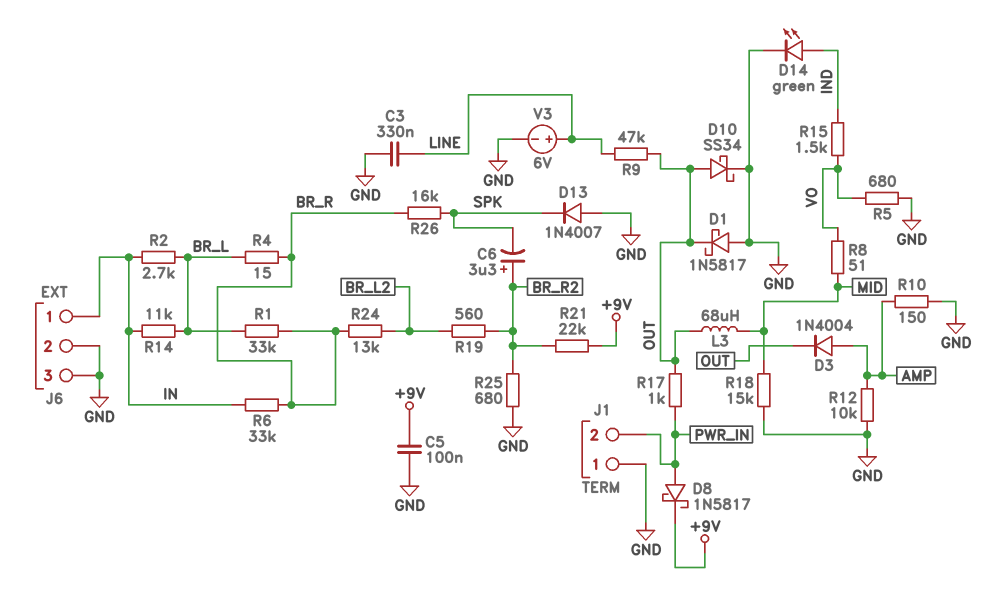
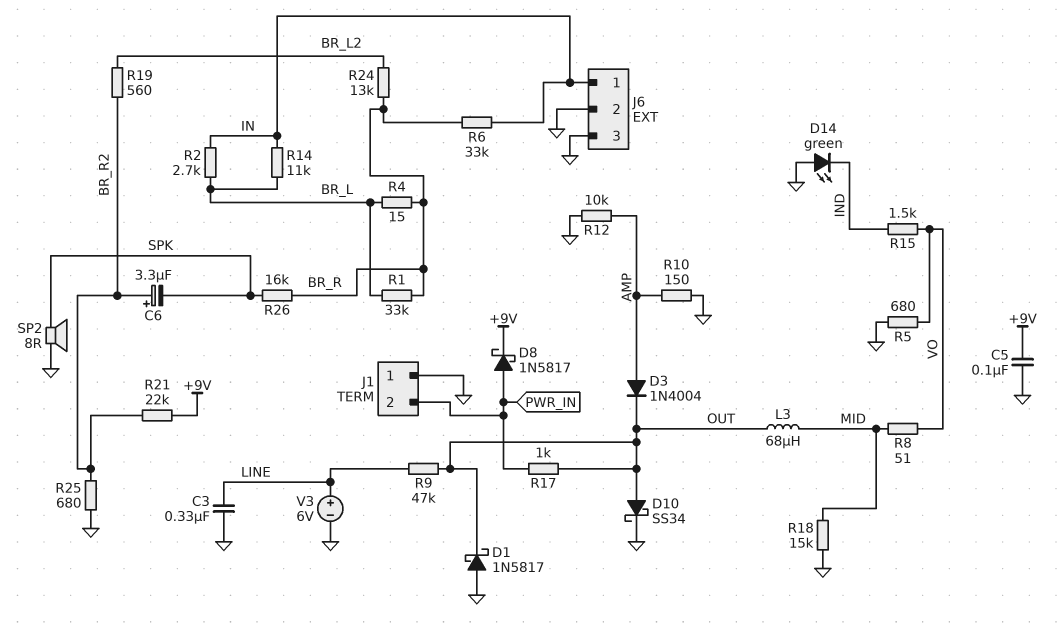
D13: diode 1N4007 (A GND, K SPK) -> none
D14: LED green (A IND, K GND) -> LED green (A GND, K IND)
SP2: none -> speaker 8R (GND, SPK)

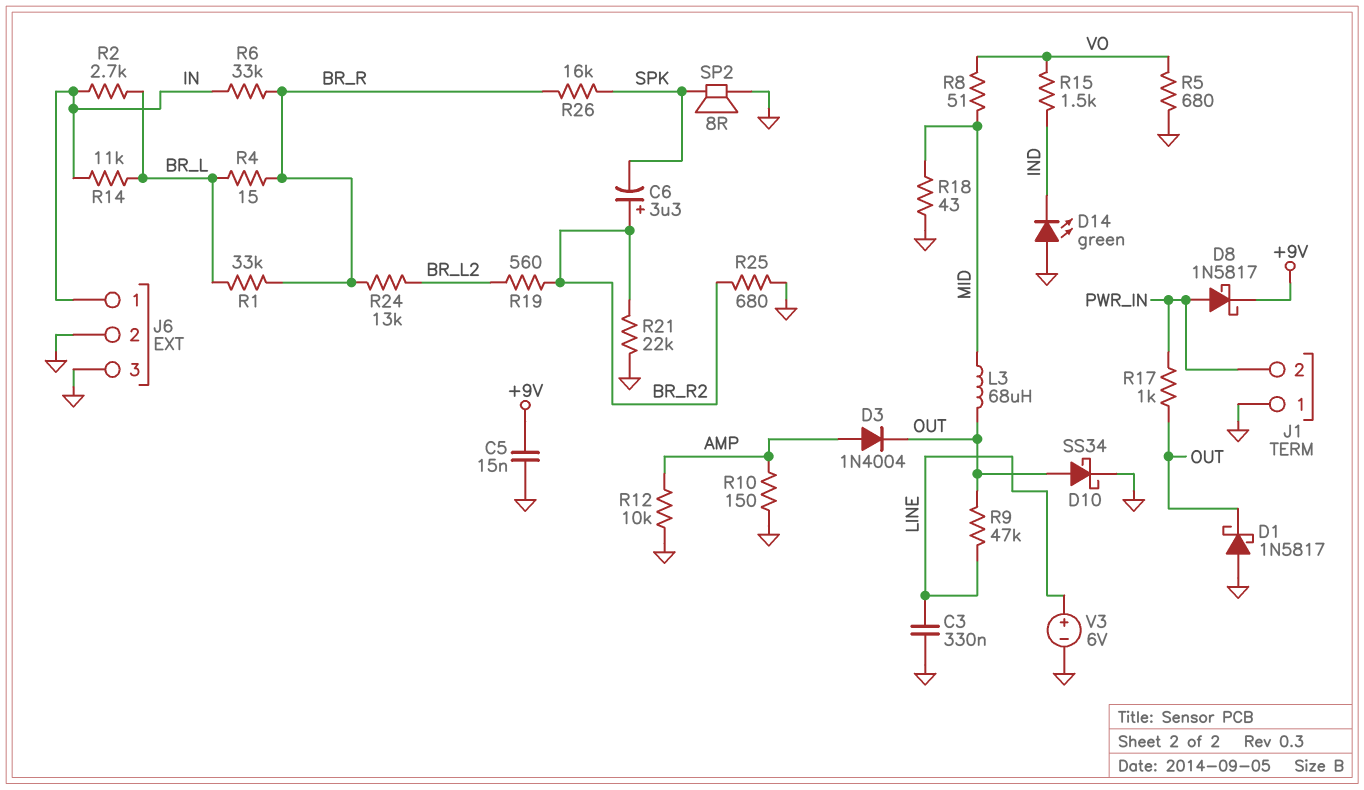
C5: 100nF (+9V, GND) -> 15nF (+9V, GND)
R18: 15k (GND, MID) -> 43 (GND, MID)
R21: 22k (+9V, BR_R2) -> 22k (BR_R2, GND)

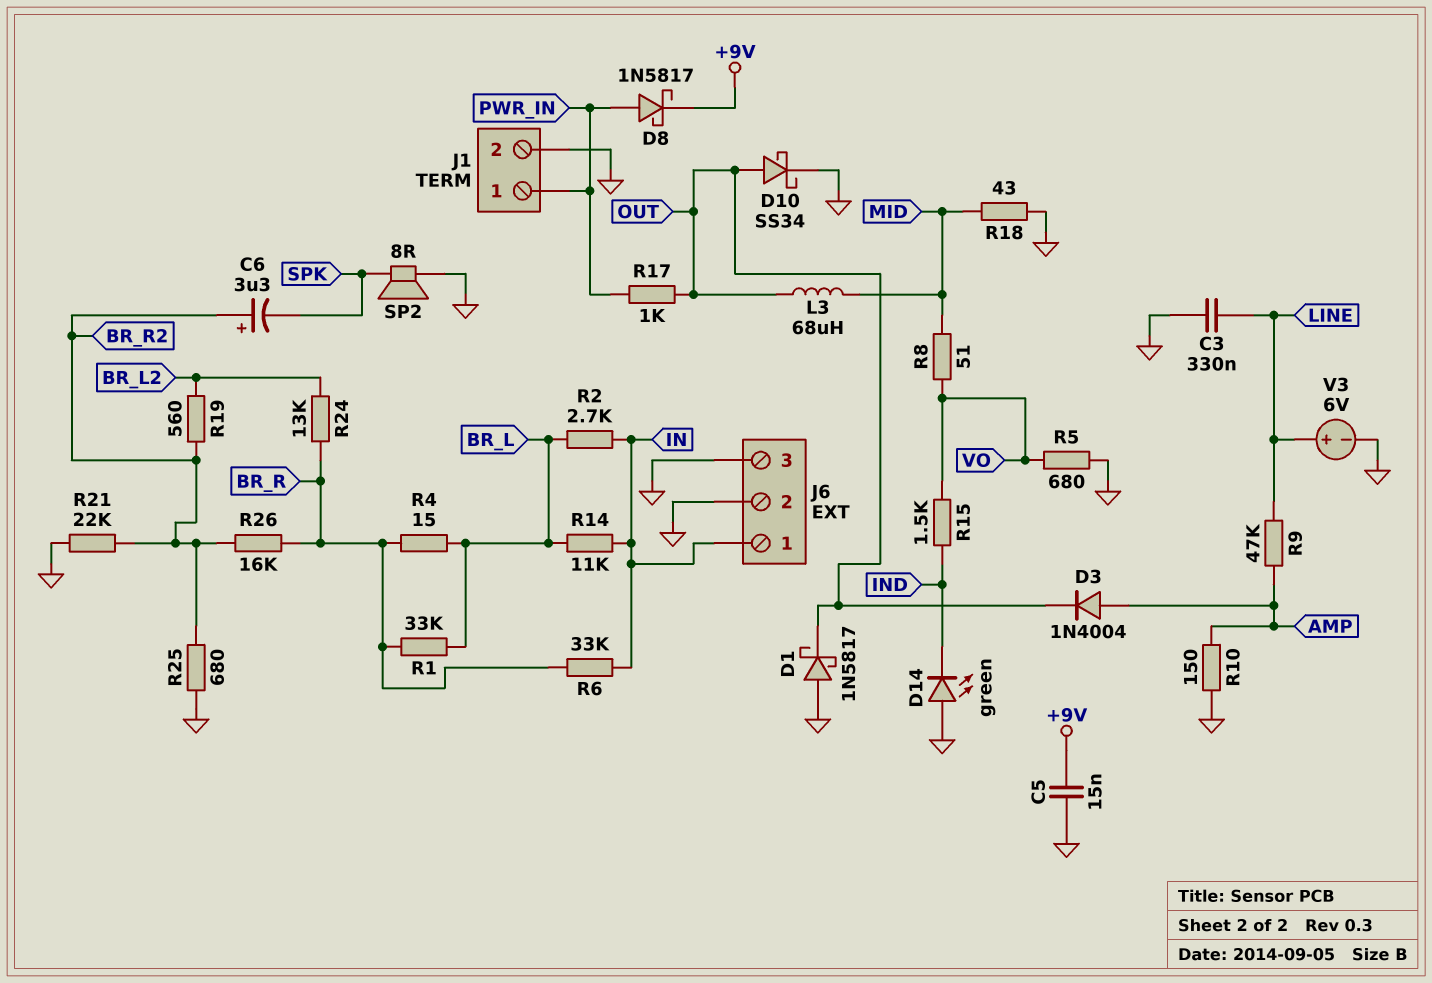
J1 pin 1: GND -> PWR_IN
J1 pin 2: PWR_IN -> GND
R9: 47k (LINE, OUT) -> 47k (AMP, LINE)
R12: 10k (AMP, GND) -> none
R26: 16k (BR_R, SPK) -> 16k (BR_R, BR_R2)

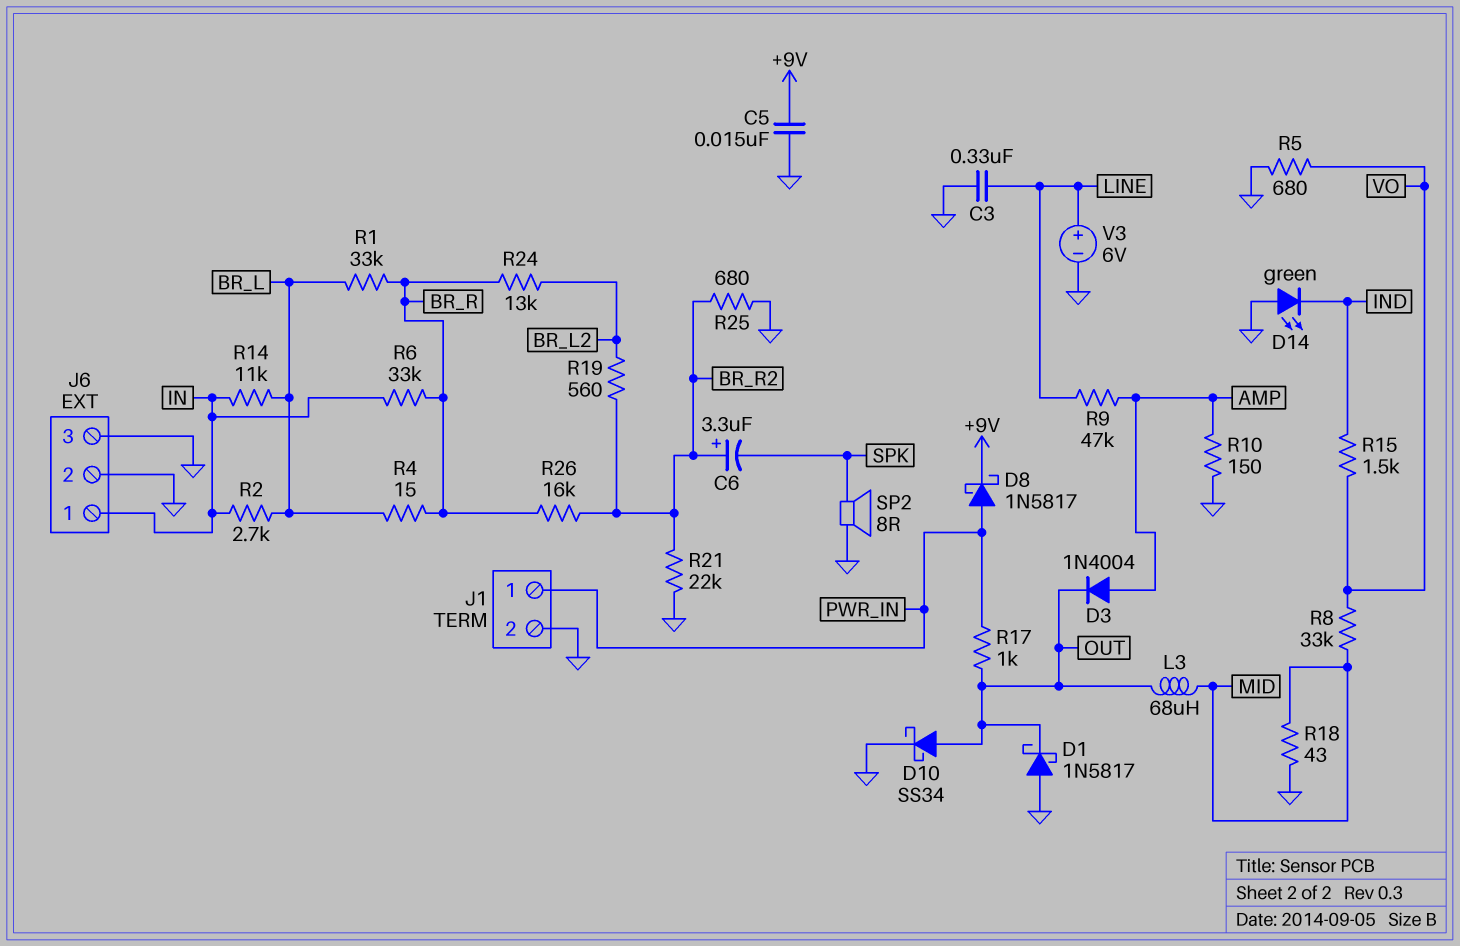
R8: 51 (MID, VO) -> 33k (MID, VO)

